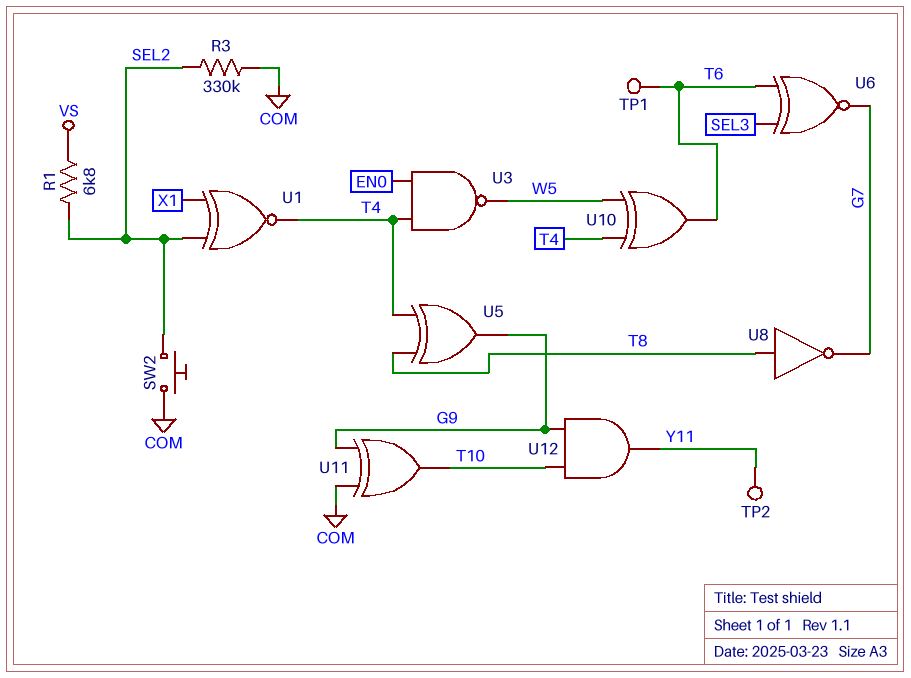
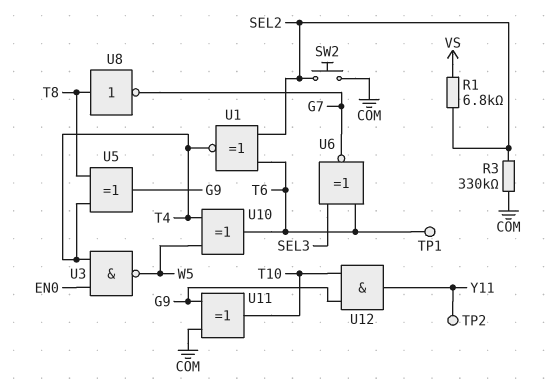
U1: XNOR (in SEL2, in X1, out T4) -> XNOR (in SEL2, in T6, out T4)

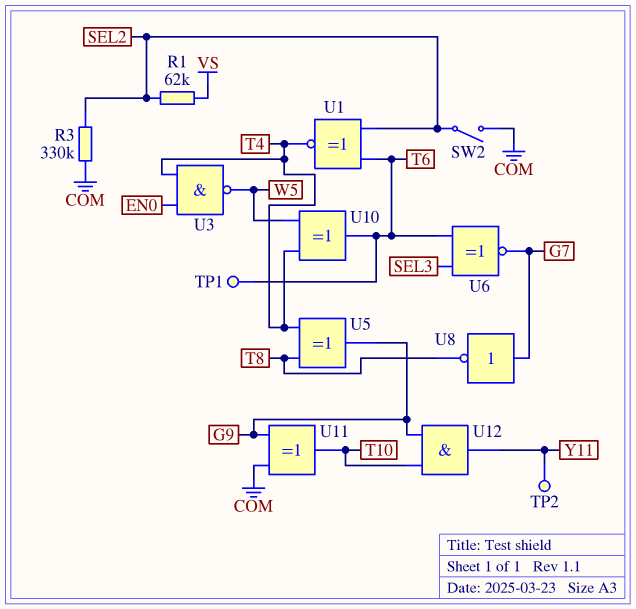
R1: 6.8k (SEL2, VS) -> 62k (SEL2, VS)
SW2: button (COM, SEL2) -> switch (COM, SEL2)
U8: NOT (in T8, out G7) -> NOT (in G7, out T8)

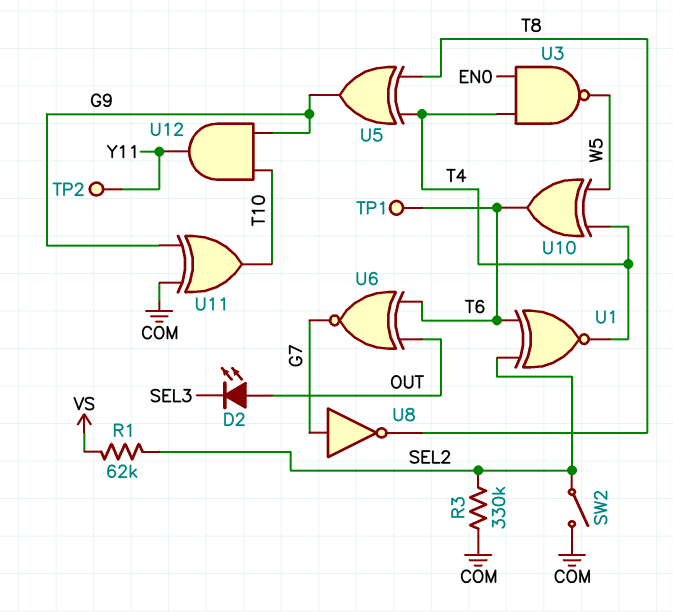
D2: none -> LED (A OUT, K SEL3)
U6: XNOR (in SEL3, in T6, out G7) -> XNOR (in OUT, in T6, out G7)

